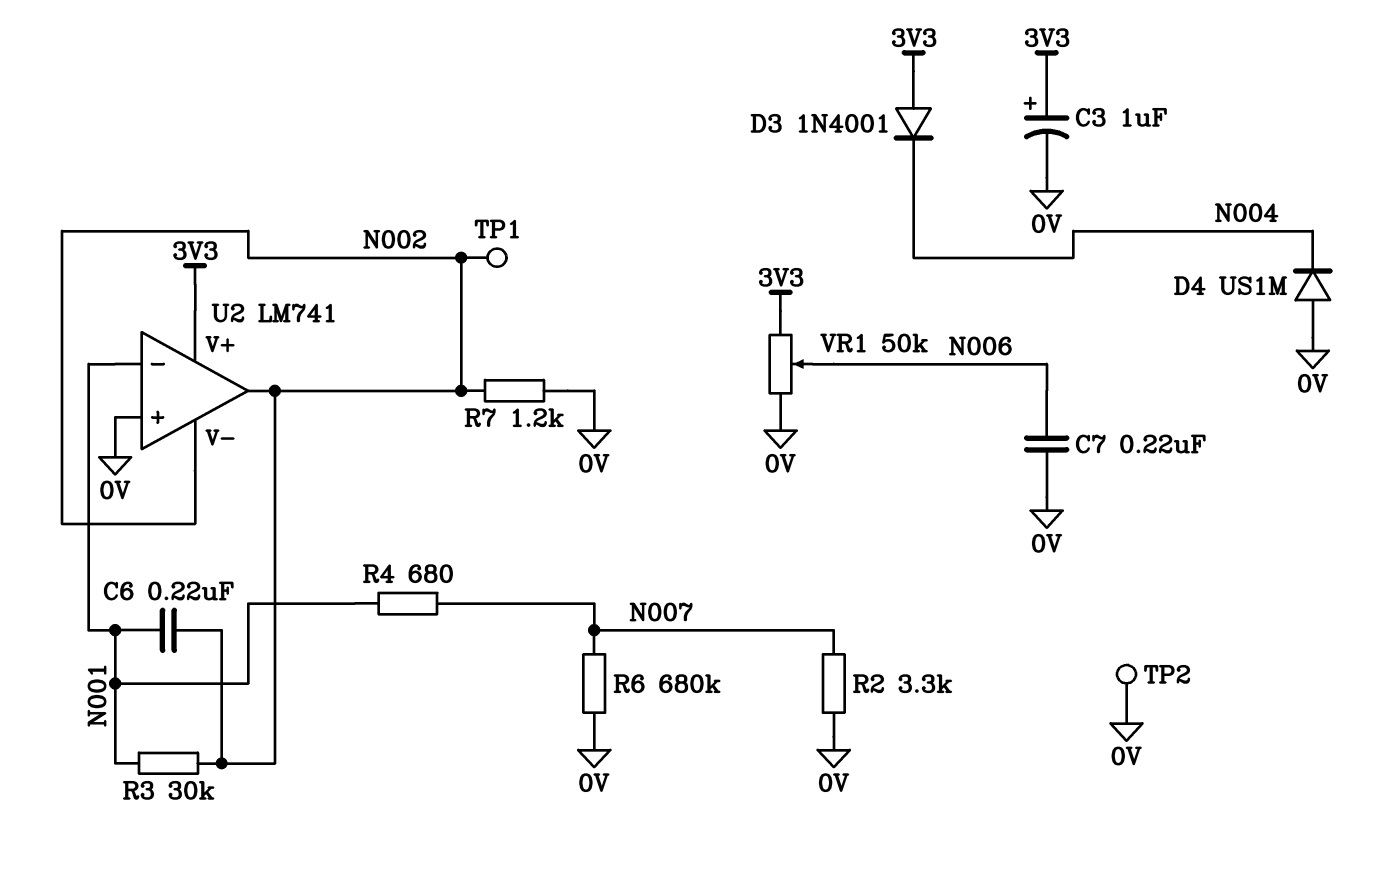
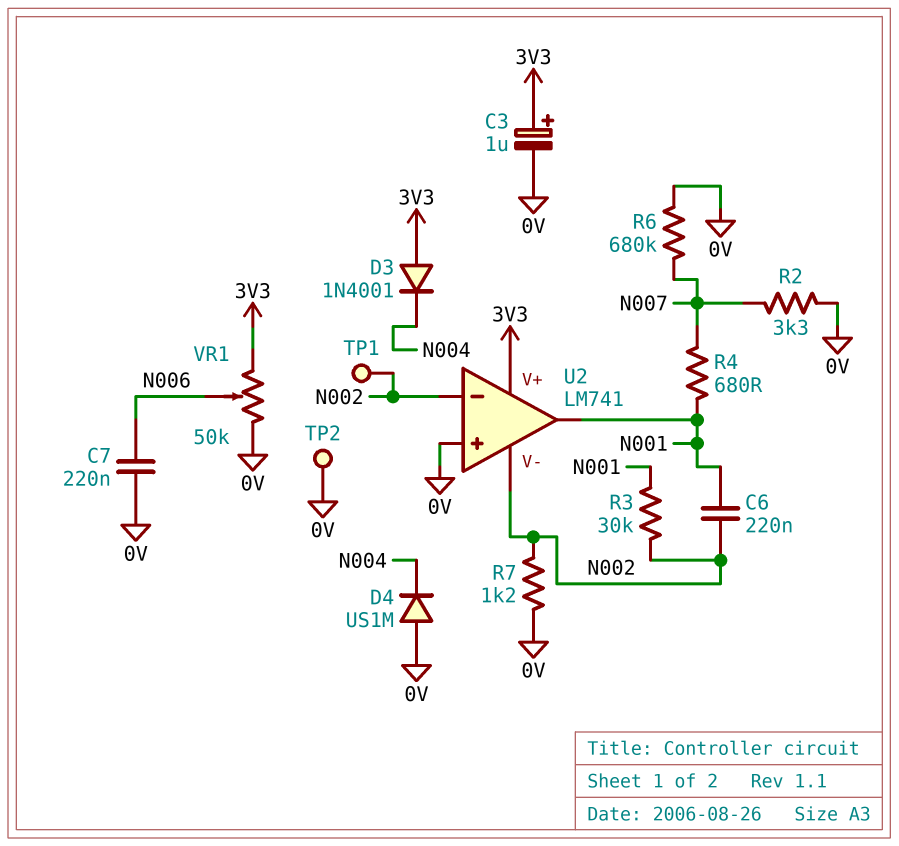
U2 pin in-: N001 -> N002
U2 pin out: N002 -> N001

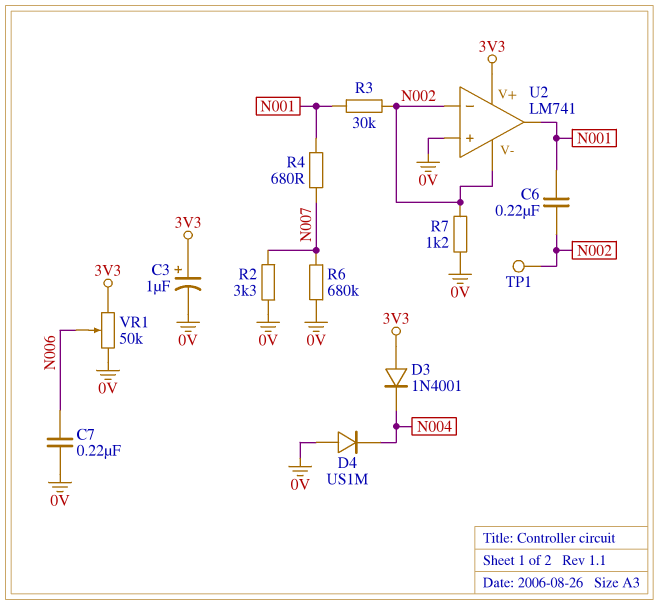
TP2: test point (0V) -> none

